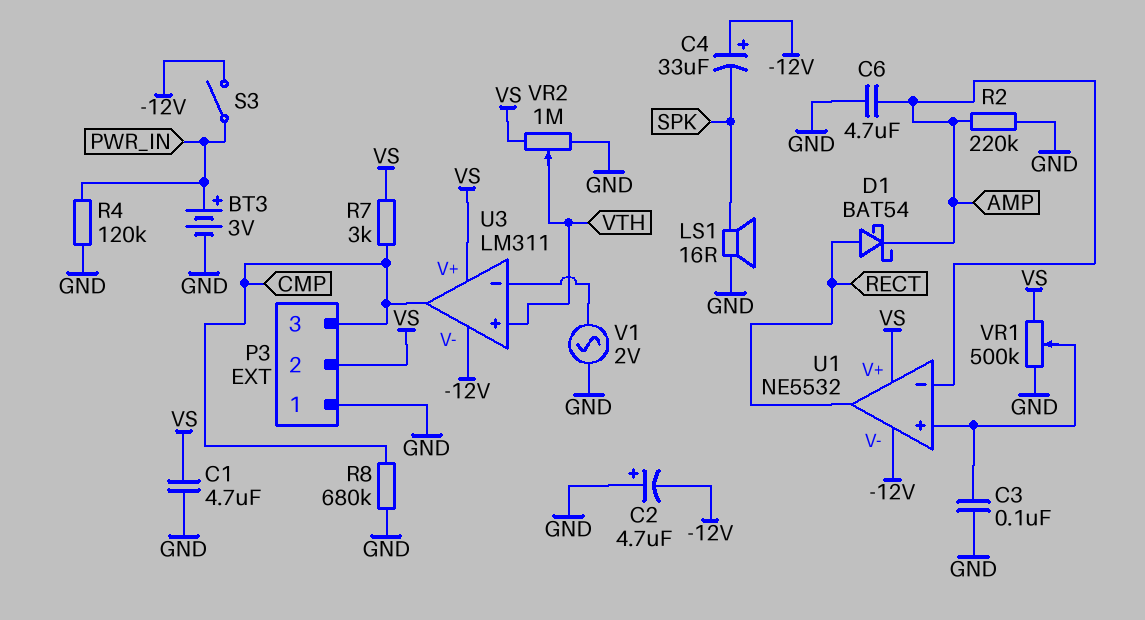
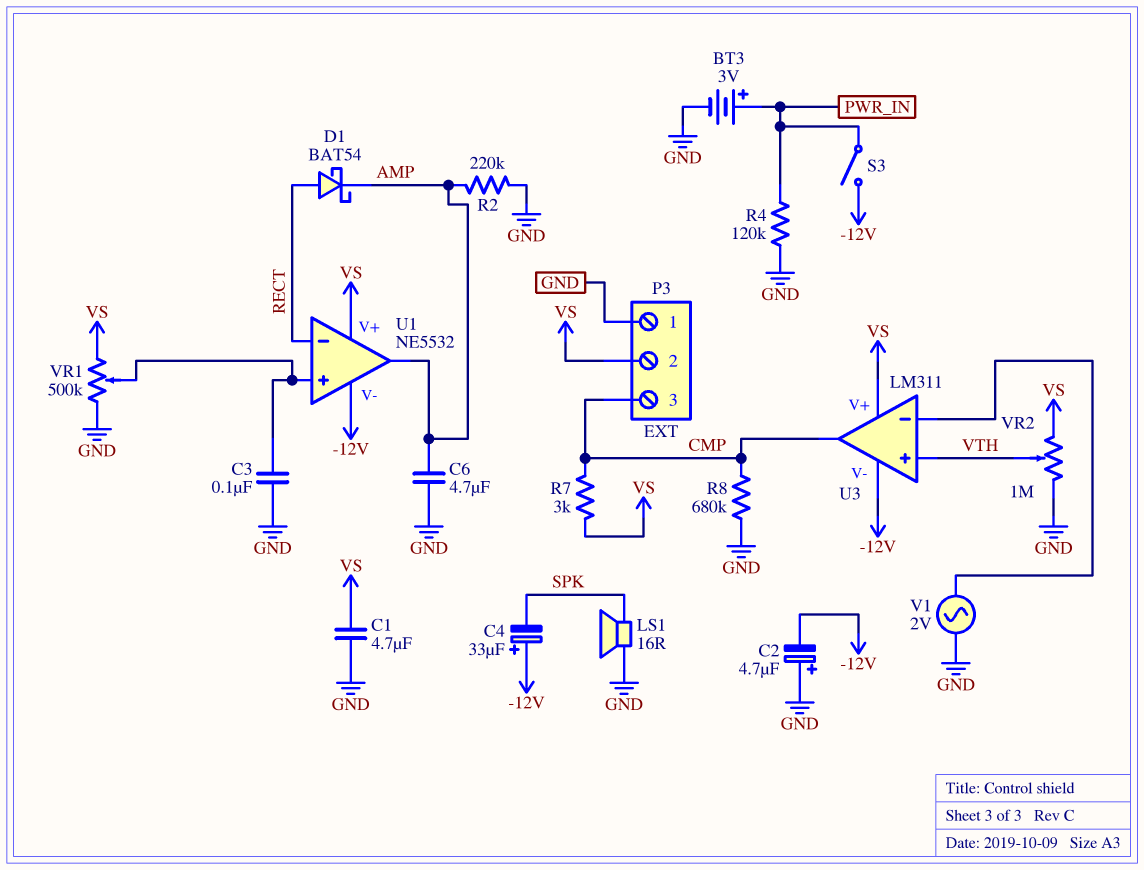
U1 pin in-: AMP -> RECT
U1 pin out: RECT -> AMP

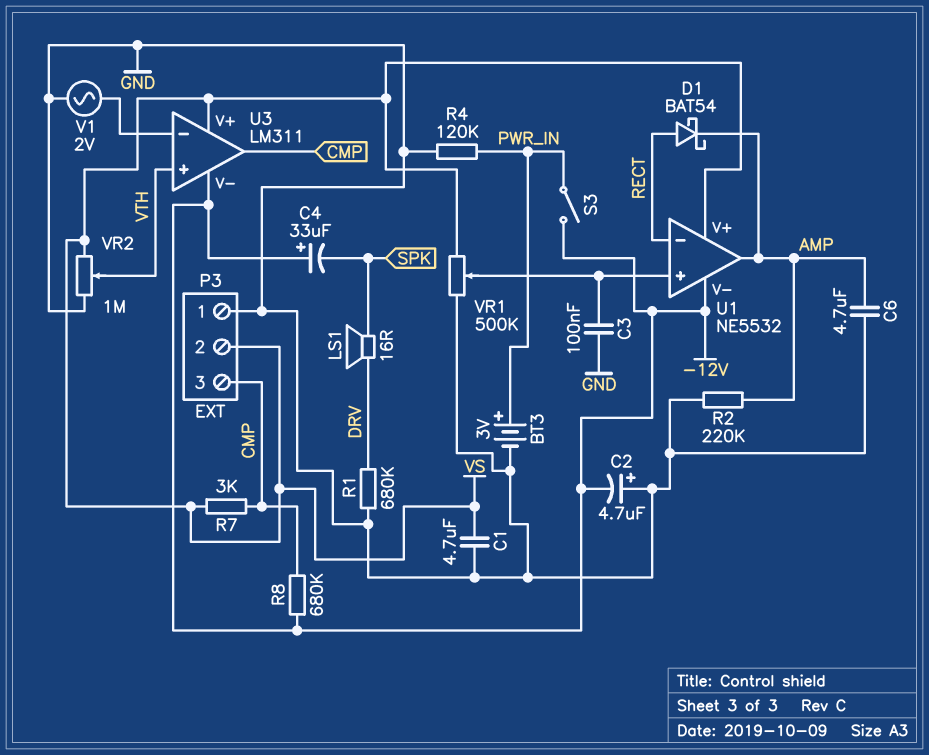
LS1: speaker 16R (GND, SPK) -> speaker 16R (DRV, SPK)
R1: none -> 680k (DRV, GND)
R8: 680k (CMP, GND) -> 680k (-12V, CMP)

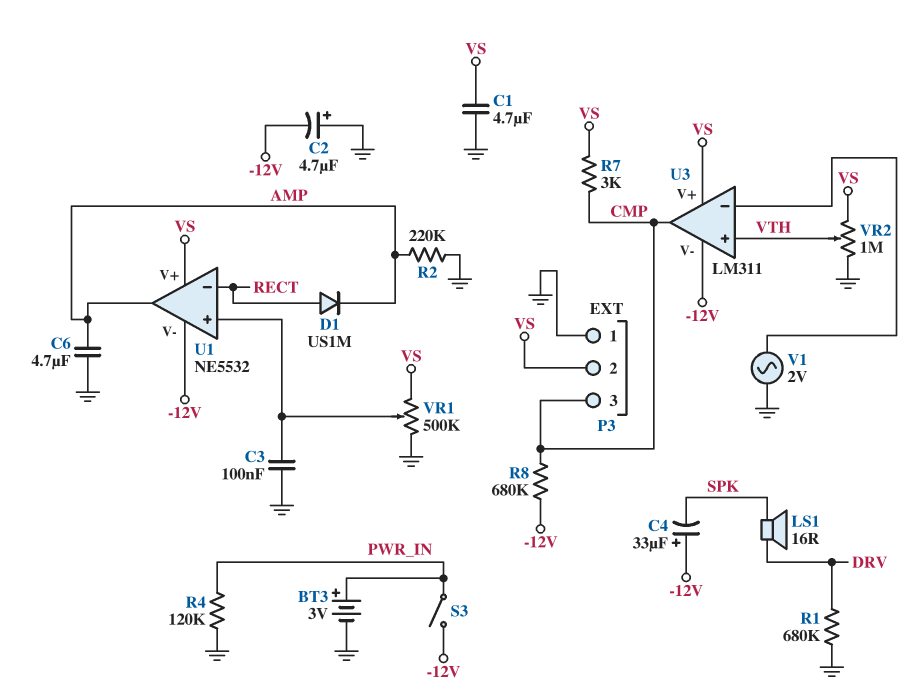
D1: schottky BAT54 (A RECT, K AMP) -> diode US1M (A RECT, K AMP)

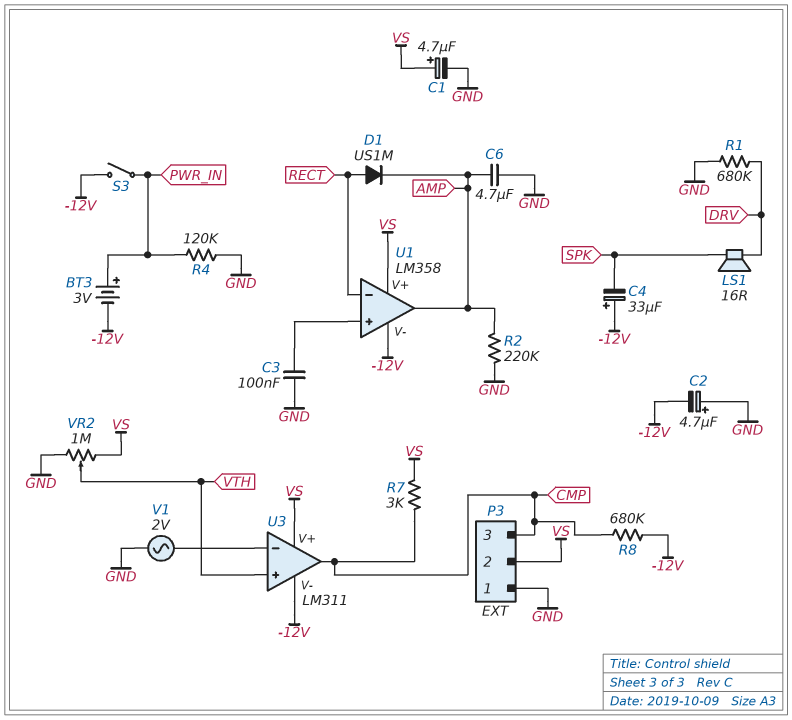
BT3: 3V (plus PWR_IN, minus GND) -> 3V (plus PWR_IN, minus -12V)
C1: 4.7uF (GND, VS) -> 4.7uF (plus VS, minus GND)
U1: NE5532 -> LM358
VR1: 500k (GND, VS, wiper U1/in+) -> none

